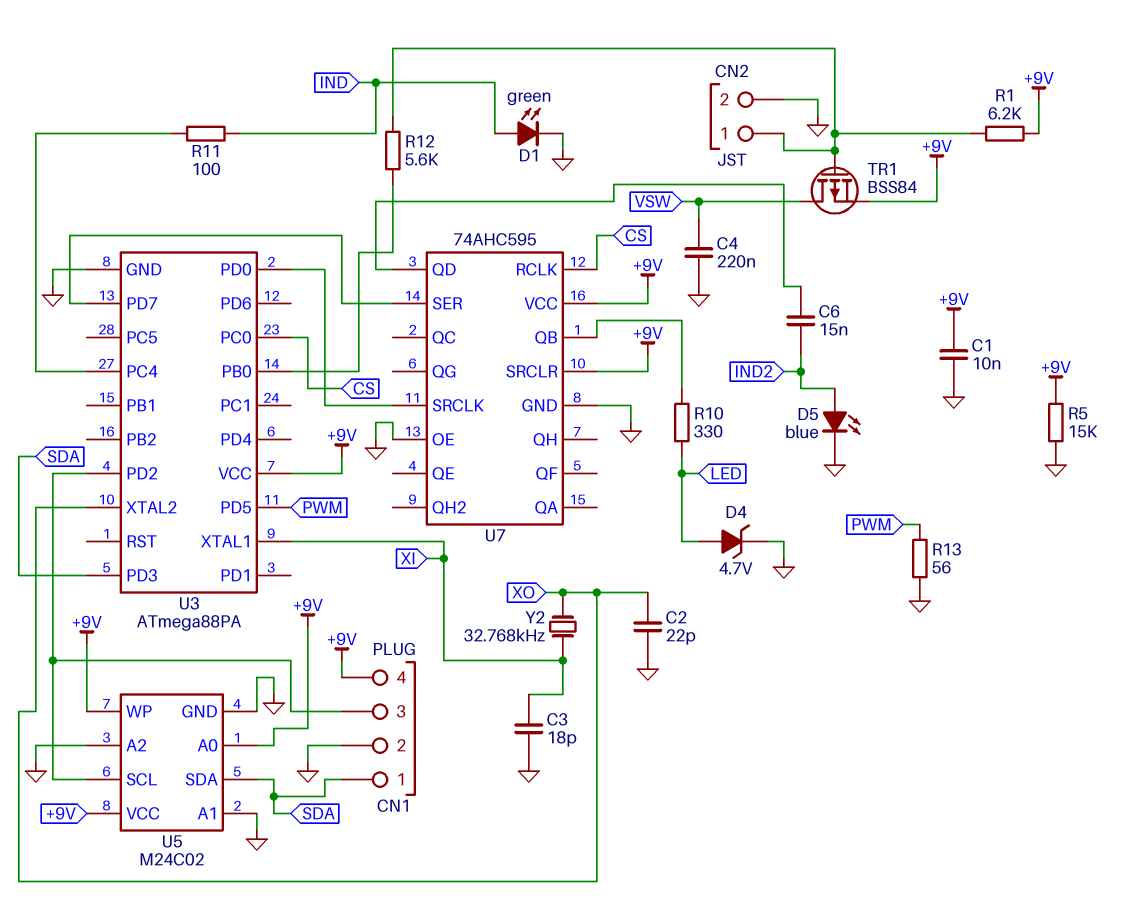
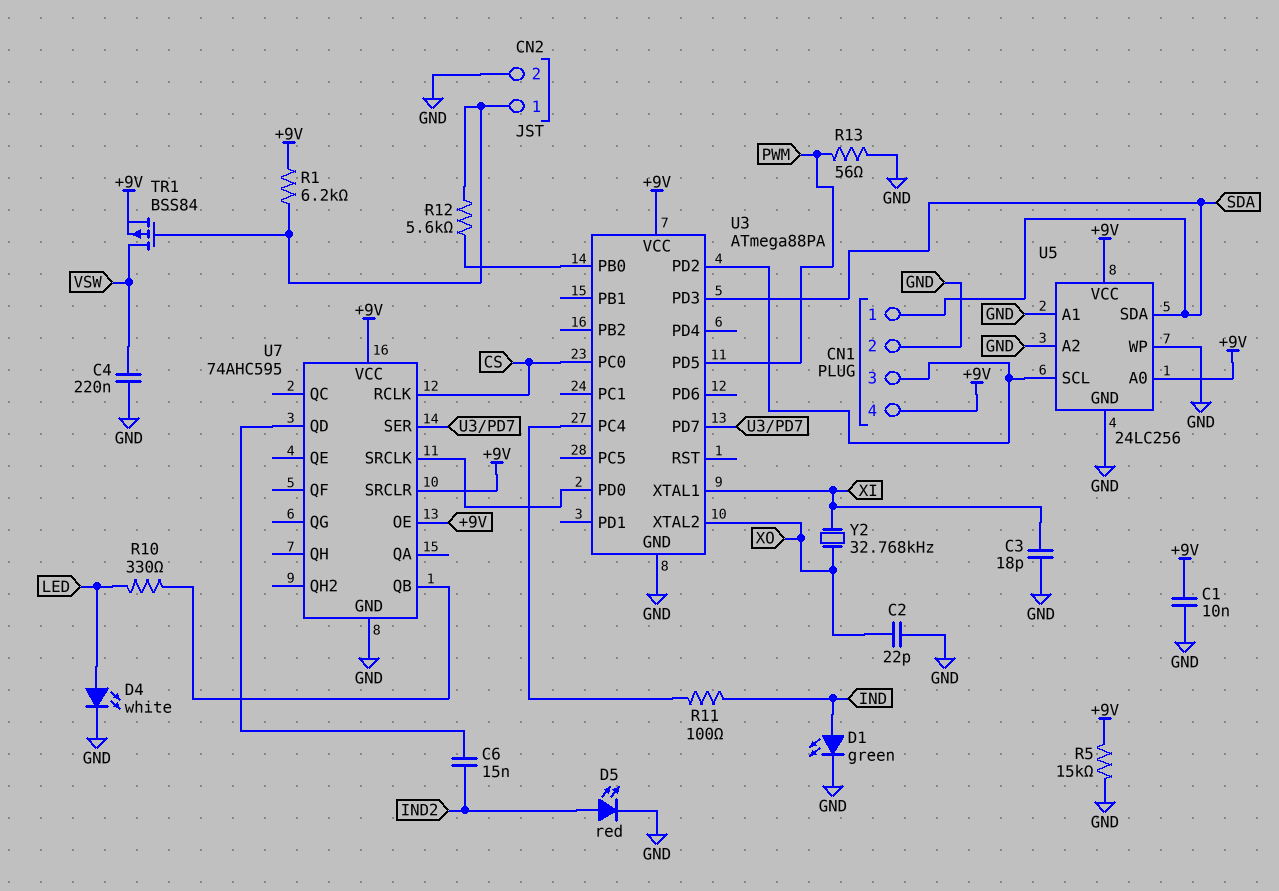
D4: zener 4.7V (A LED, K GND) -> LED white (A LED, K GND)
D5: LED blue (A IND2, K GND) -> LED red (A IND2, K GND)
U5: M24C02 -> 24LC256
U5 pin WP: +9V -> GND
U7 pin OE: GND -> +9V

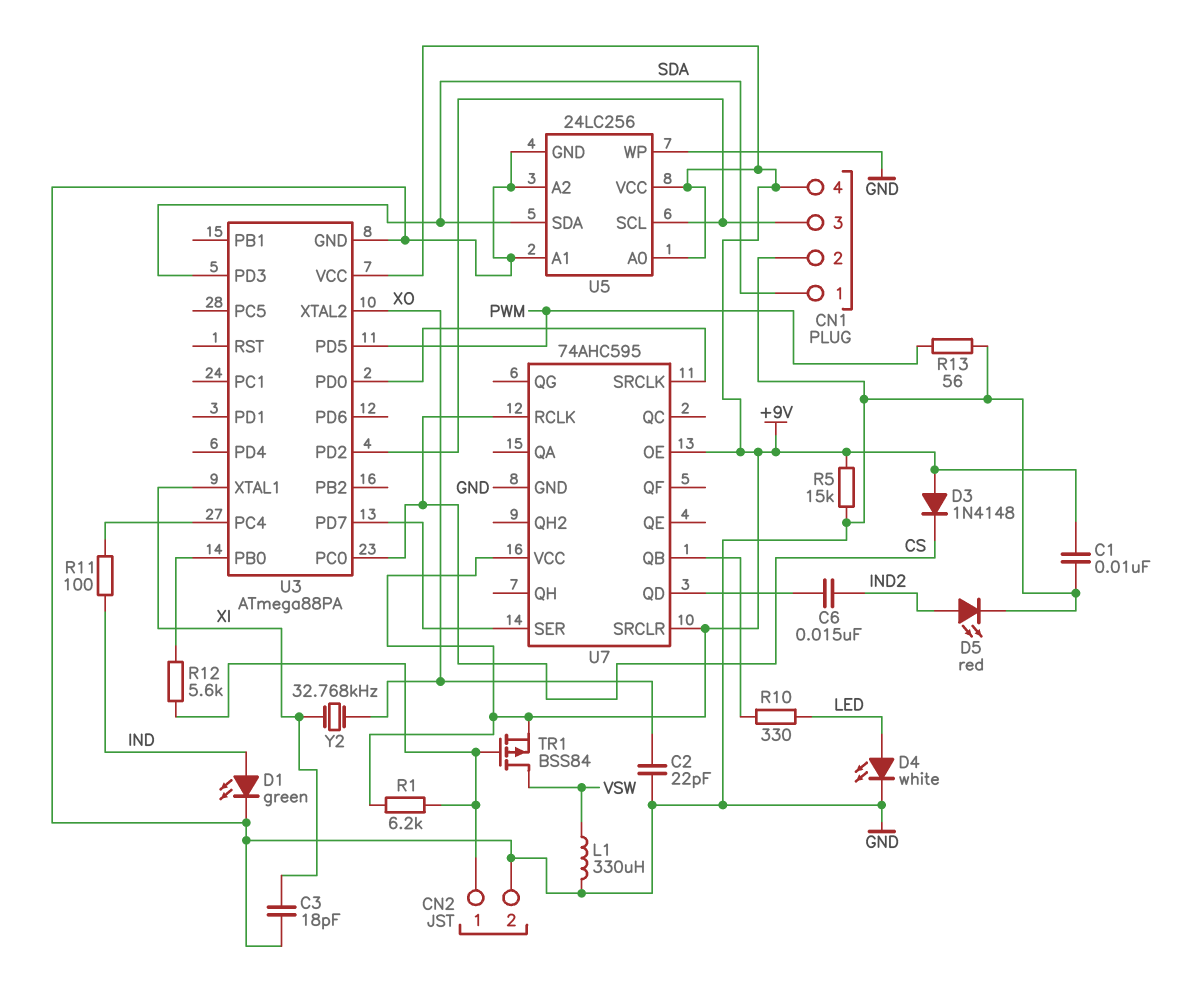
C4: 220nF (GND, VSW) -> none
D3: none -> diode 1N4148 (A +9V, K CS)
L1: none -> 330uH (GND, VSW)

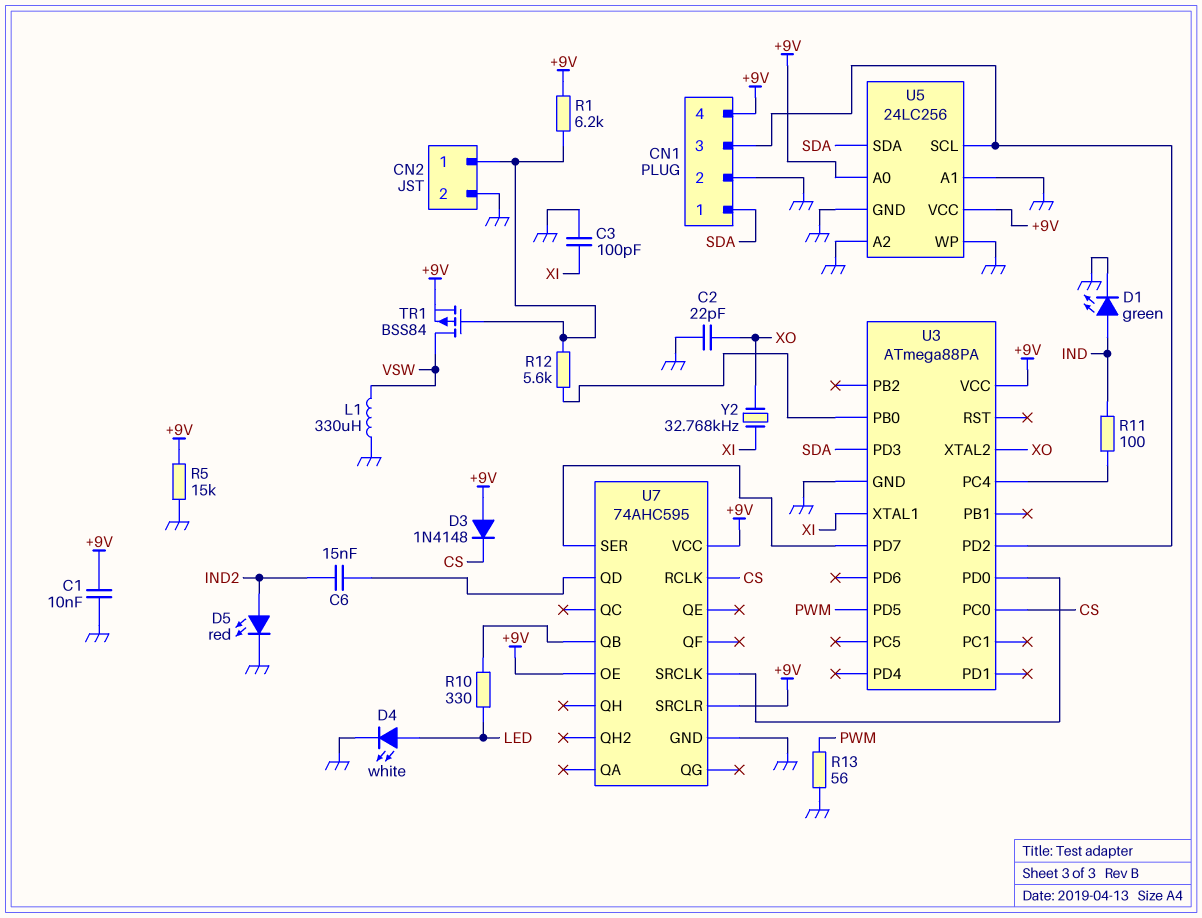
C3: 18pF (GND, XI) -> 100pF (GND, XI)

